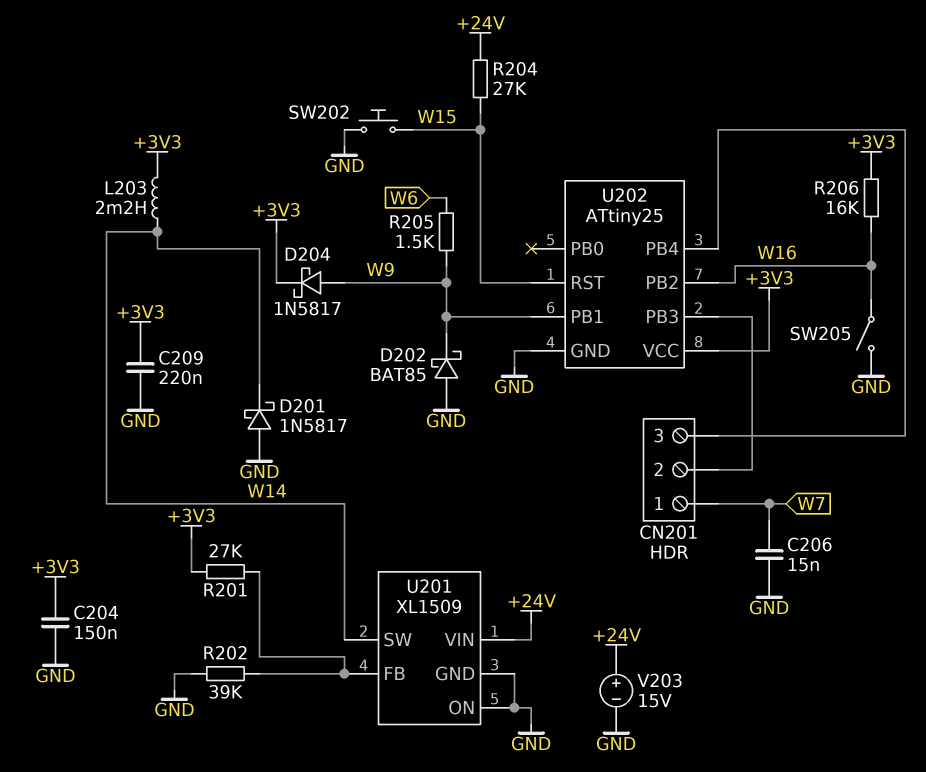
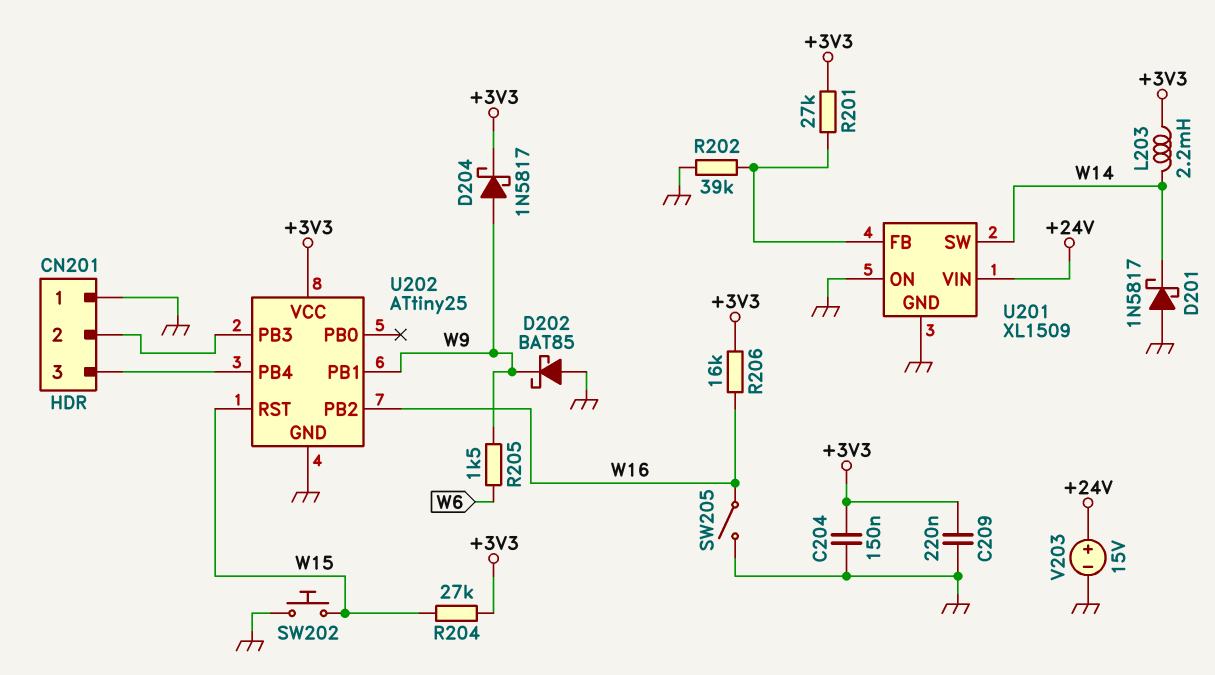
C206: 15nF (GND, W7) -> none
CN201 pin 1: W7 -> GND
R204: 27k (+24V, W15) -> 27k (+3V3, W15)

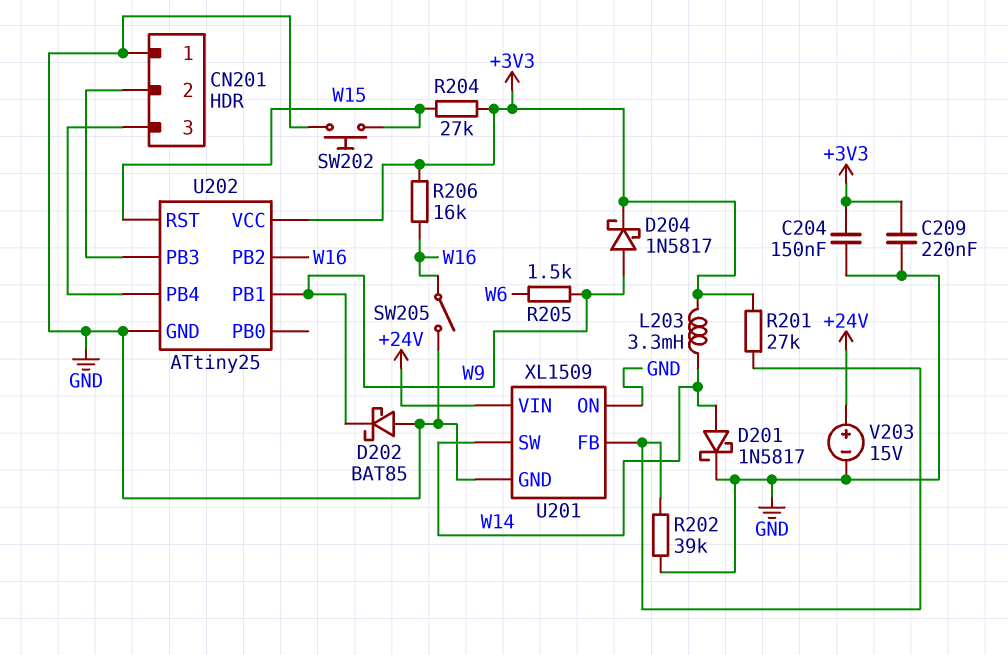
D201: schottky 1N5817 (A GND, K W14) -> schottky 1N5817 (A W14, K GND)
L203: 2.2mH (+3V3, W14) -> 3.3mH (+3V3, W14)

